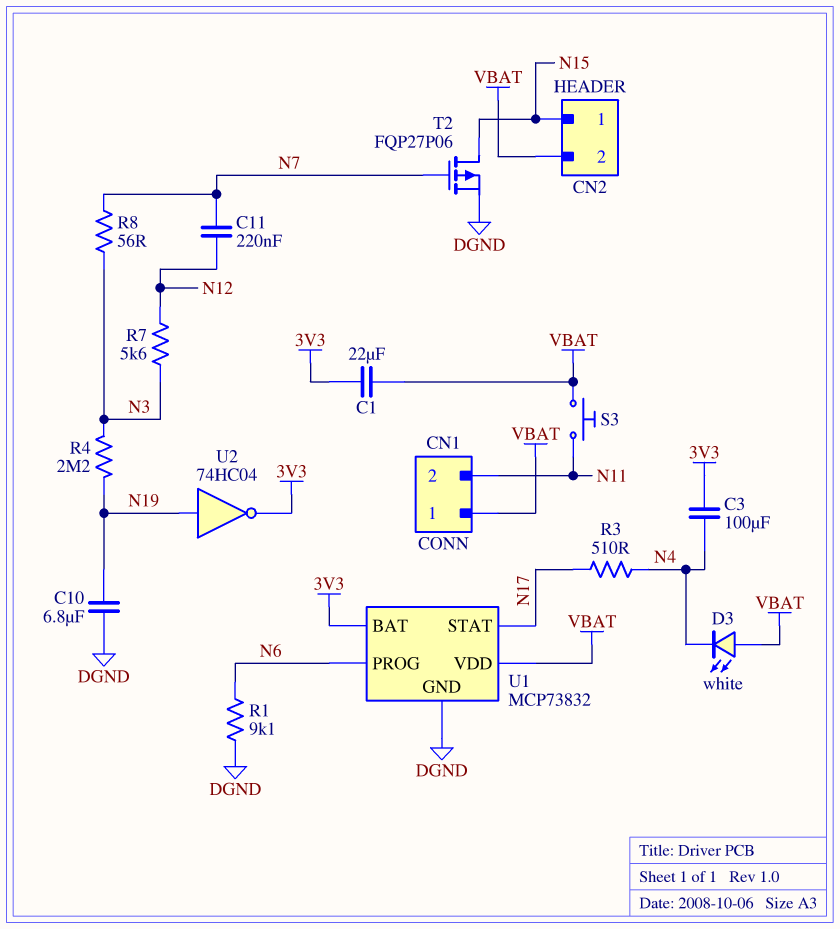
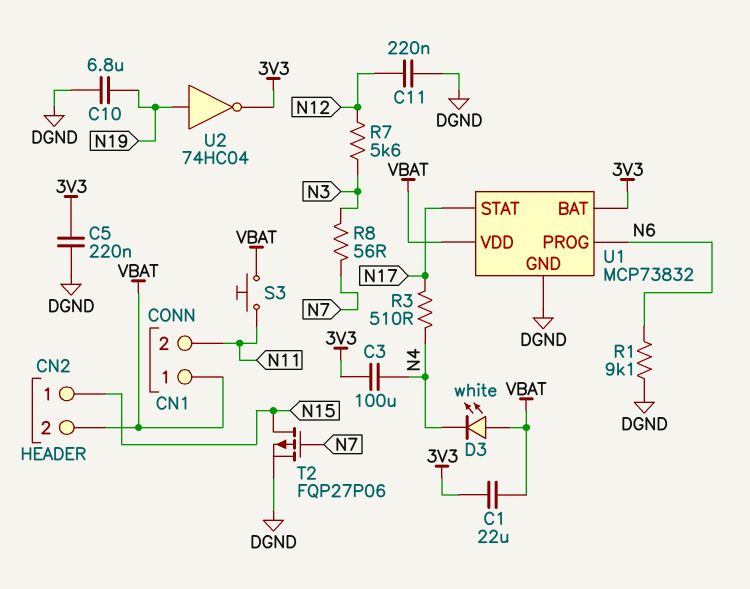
C5: none -> 220nF (3V3, DGND)
C11: 220nF (N7, N12) -> 220nF (DGND, N12)
R4: 2.2M (N3, N19) -> none

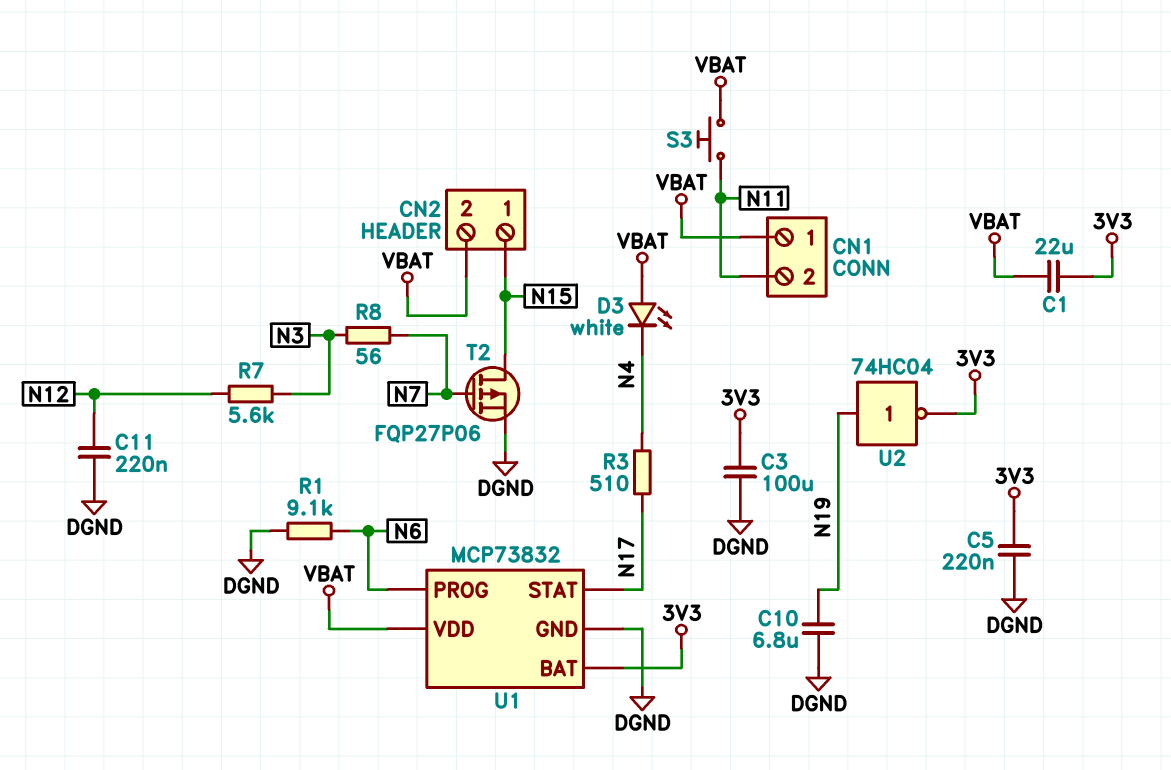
C3: 100uF (3V3, N4) -> 100uF (3V3, DGND)

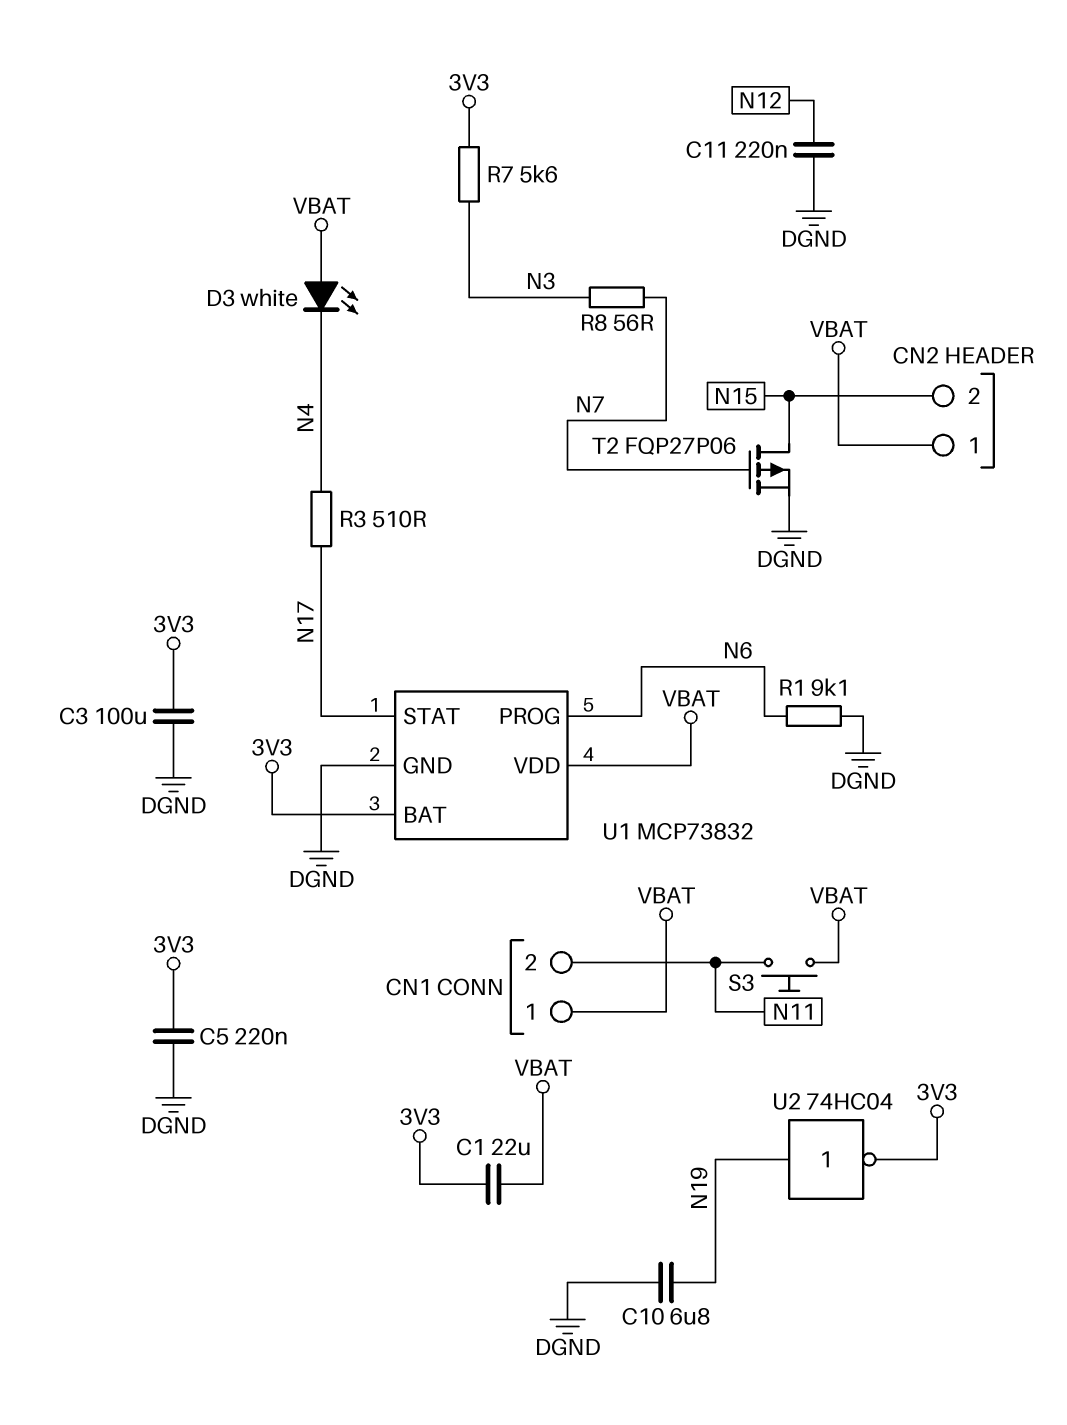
CN2 pin 1: N15 -> VBAT
CN2 pin 2: VBAT -> N15
R7: 5.6k (N3, N12) -> 5.6k (3V3, N3)

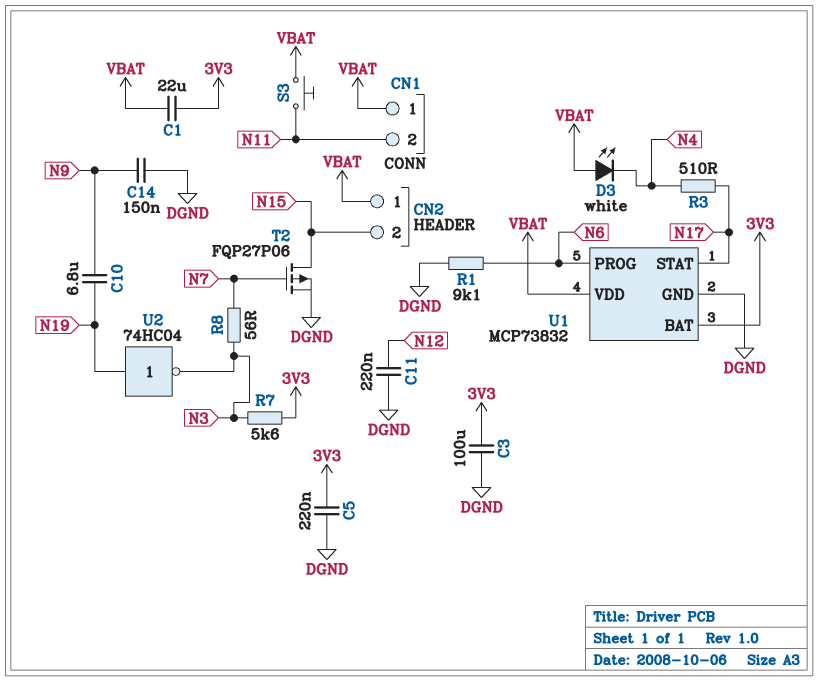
C10: 6.8uF (DGND, N19) -> 6.8uF (N9, N19)
C14: none -> 150nF (DGND, N9)
U2: NOT 74HC04 (in N19, out 3V3) -> NOT 74HC04 (in N19, out N3)

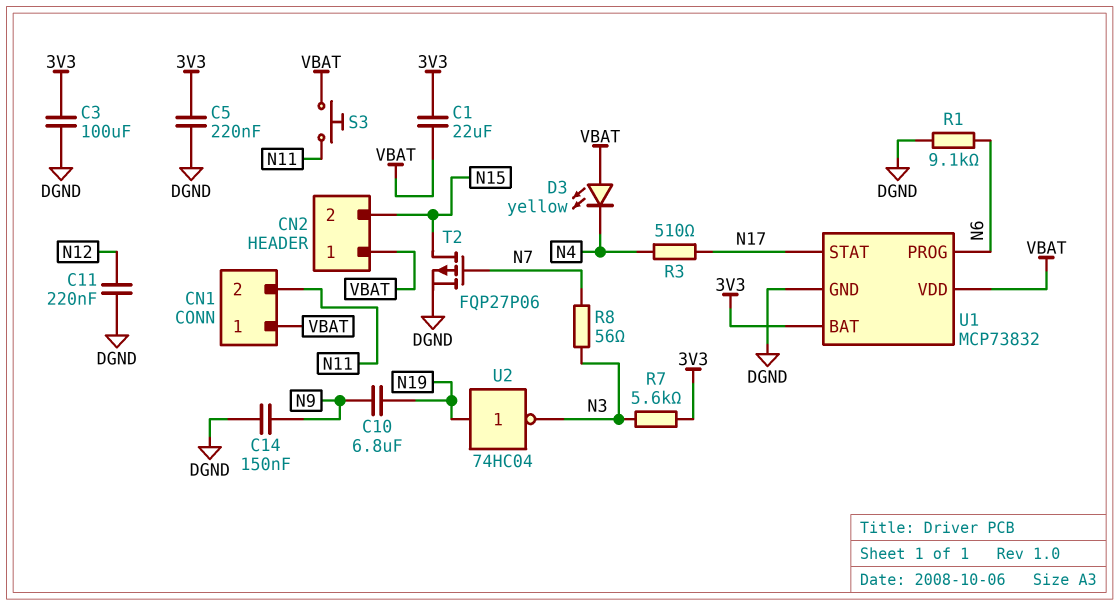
D3: LED white (A VBAT, K N4) -> LED yellow (A VBAT, K N4)

